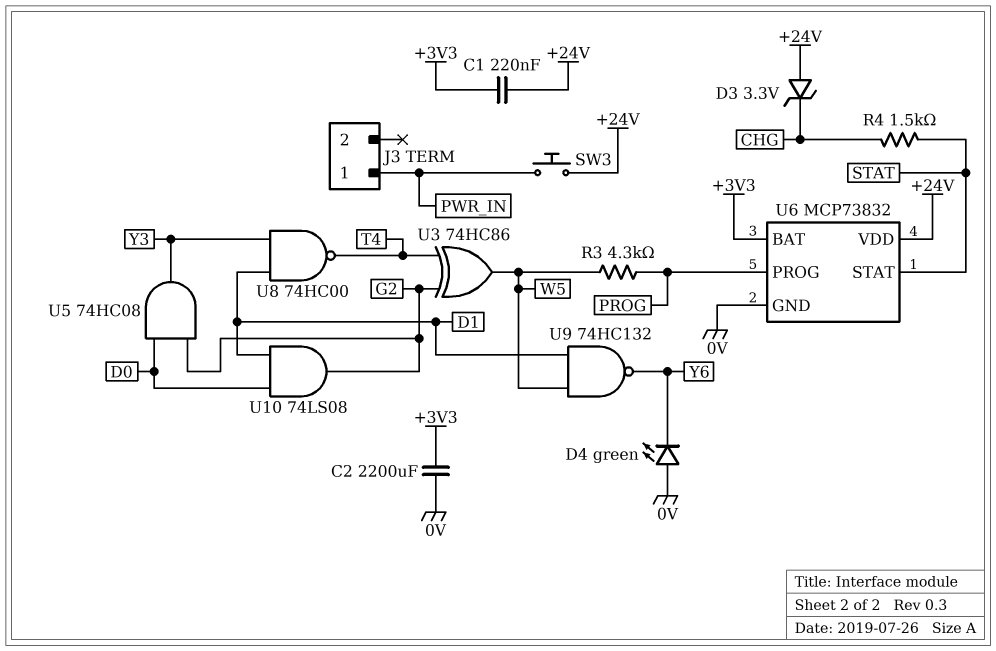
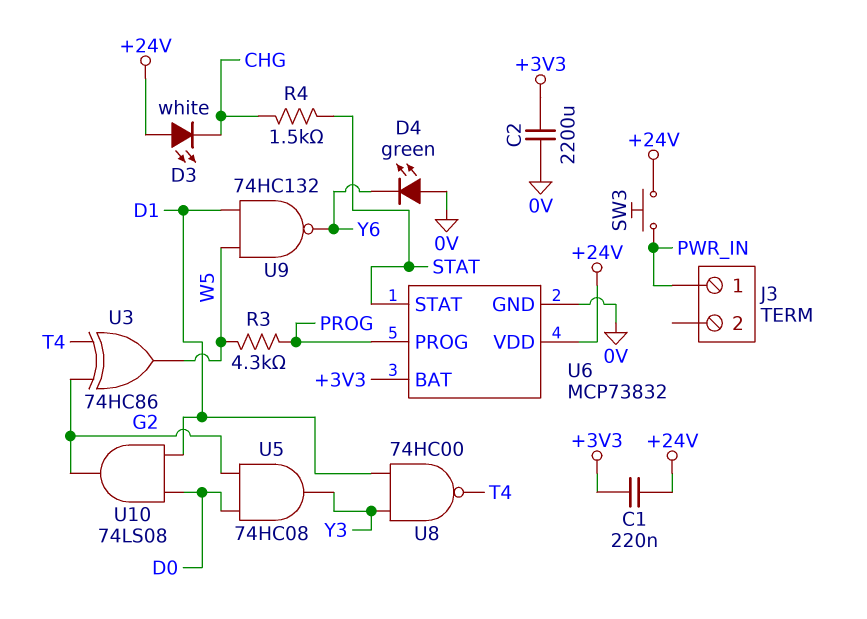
D3: zener 3.3V (A +24V, K CHG) -> LED white (A +24V, K CHG)

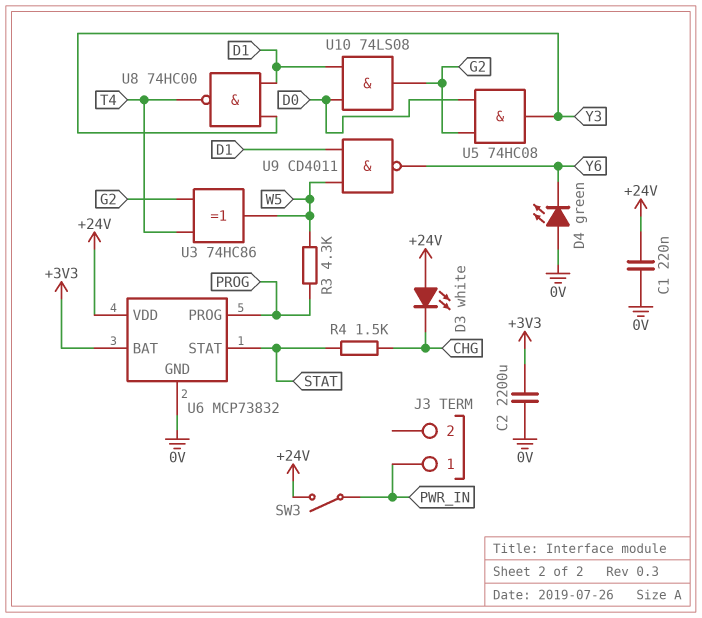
C1: 220nF (+3V3, +24V) -> 220nF (+24V, 0V)
SW3: button (+24V, PWR_IN) -> switch (+24V, PWR_IN)
U9: NAND 74HC132 (in D1, in W5, out Y6) -> NAND CD4011 (in D1, in W5, out Y6)

